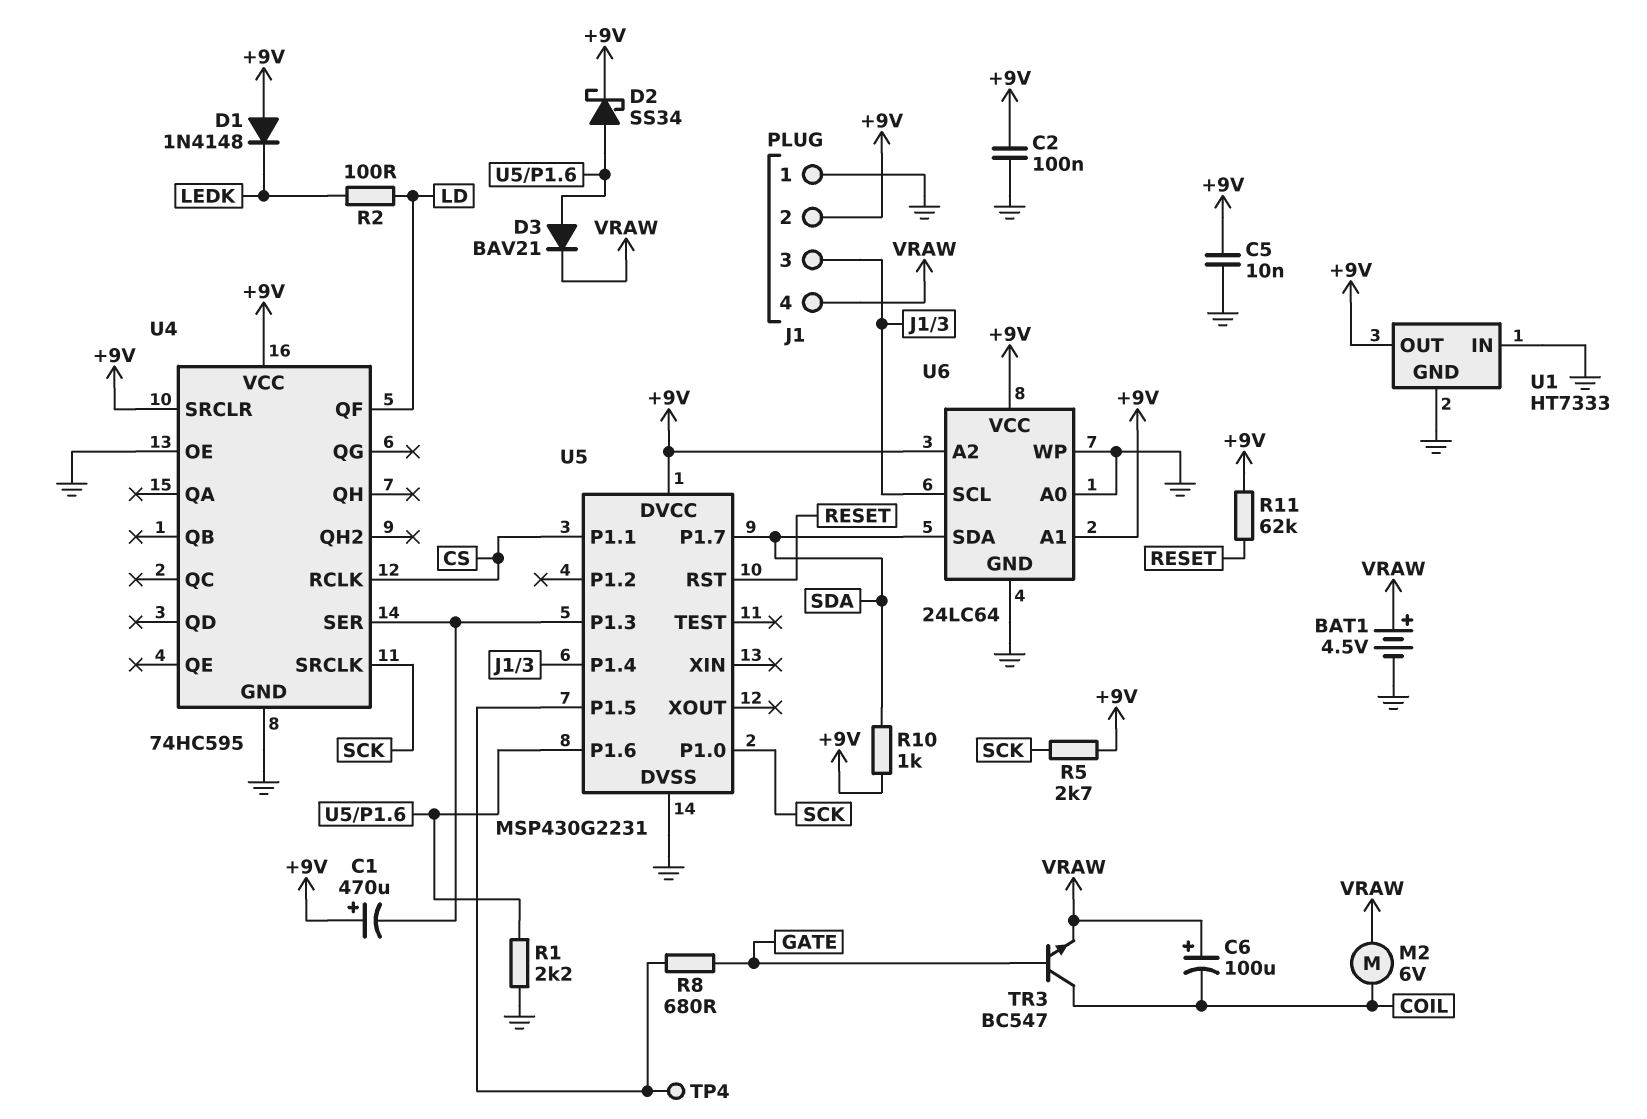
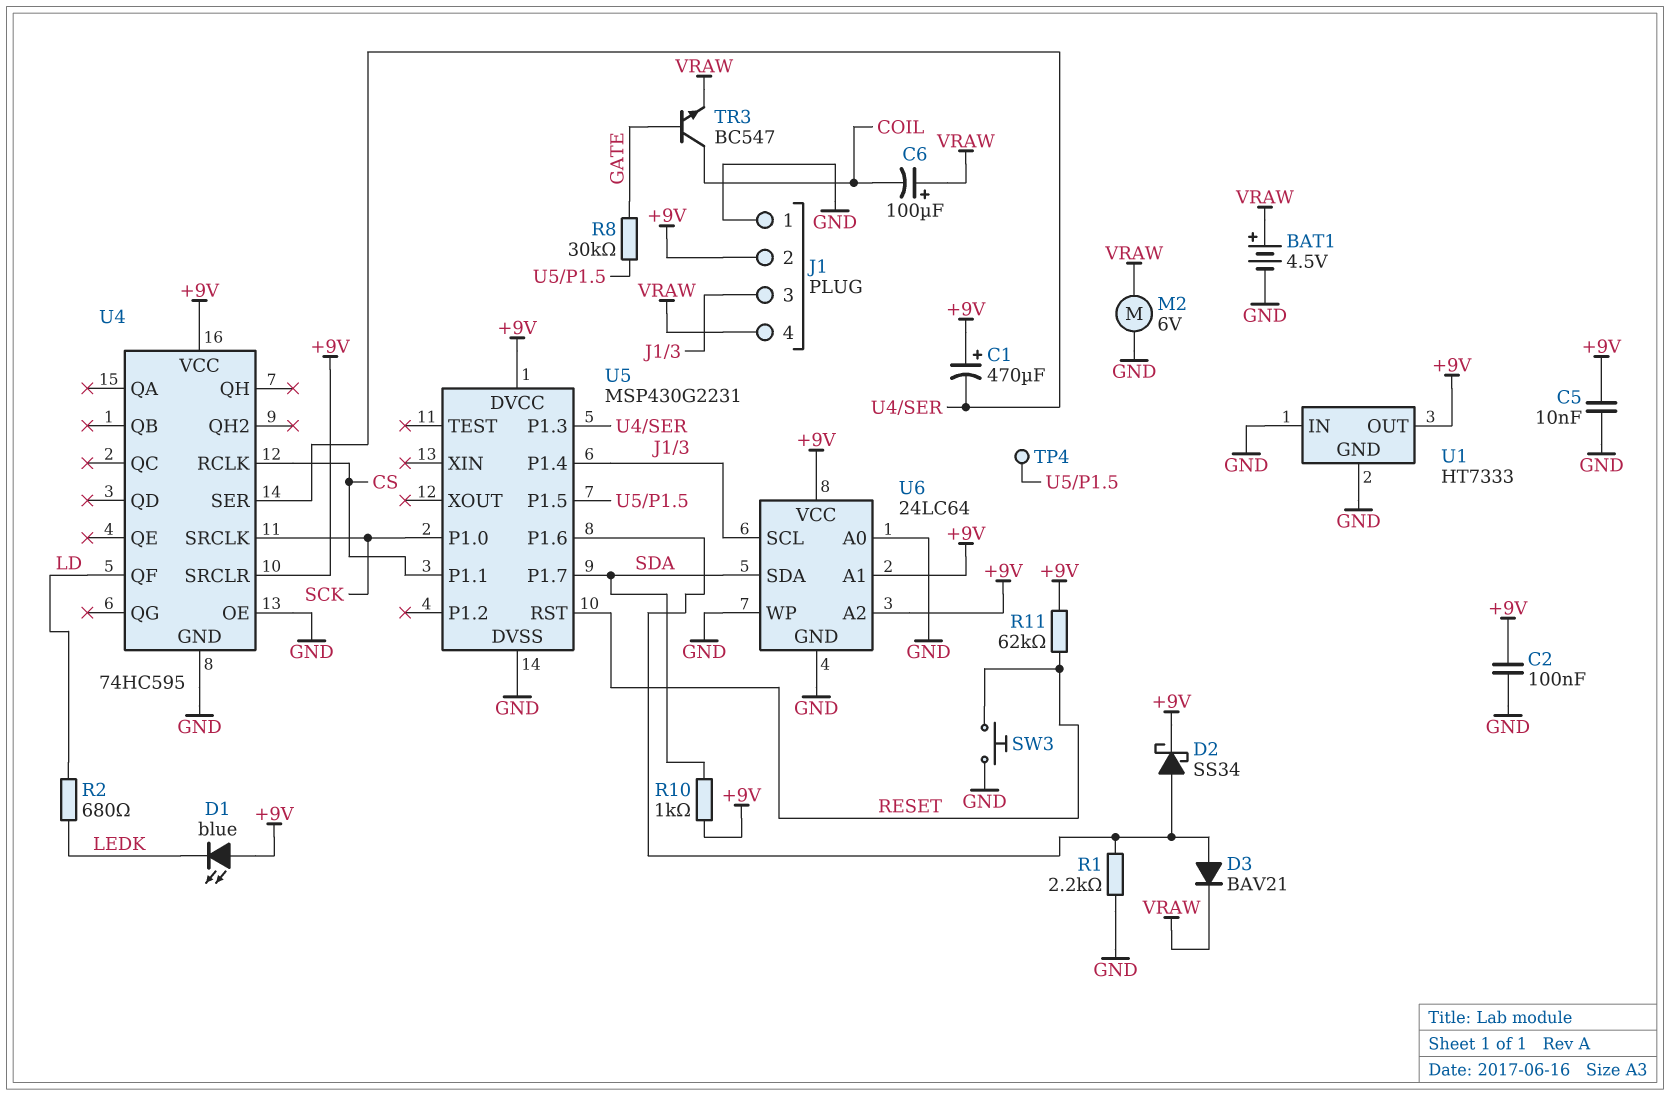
D1: diode 1N4148 (A +9V, K LEDK) -> LED blue (A +9V, K LEDK)
M2: motor 6V (COIL, VRAW) -> motor 6V (GND, VRAW)
R2: 100 (LD, LEDK) -> 680 (LD, LEDK)
R5: 2.7k (+9V, SCK) -> none
R8: 680 (GATE, U5/P1.5) -> 30k (GATE, U5/P1.5)
SW3: none -> button (GND, RESET)

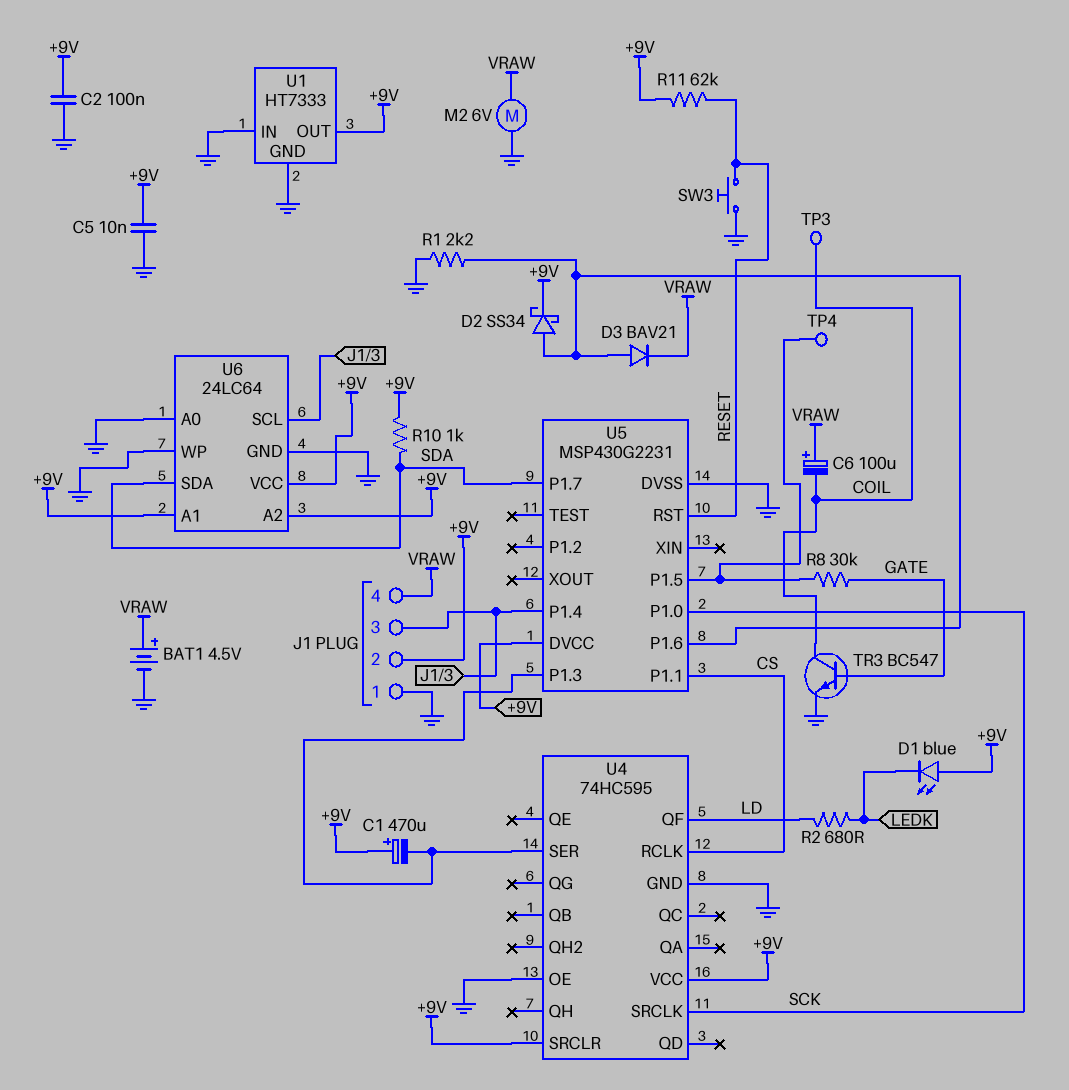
TP3: none -> test point (COIL)
TR3: NPN BC547 (B GATE, C COIL, E VRAW) -> NPN BC547 (B GATE, C COIL, E GND)

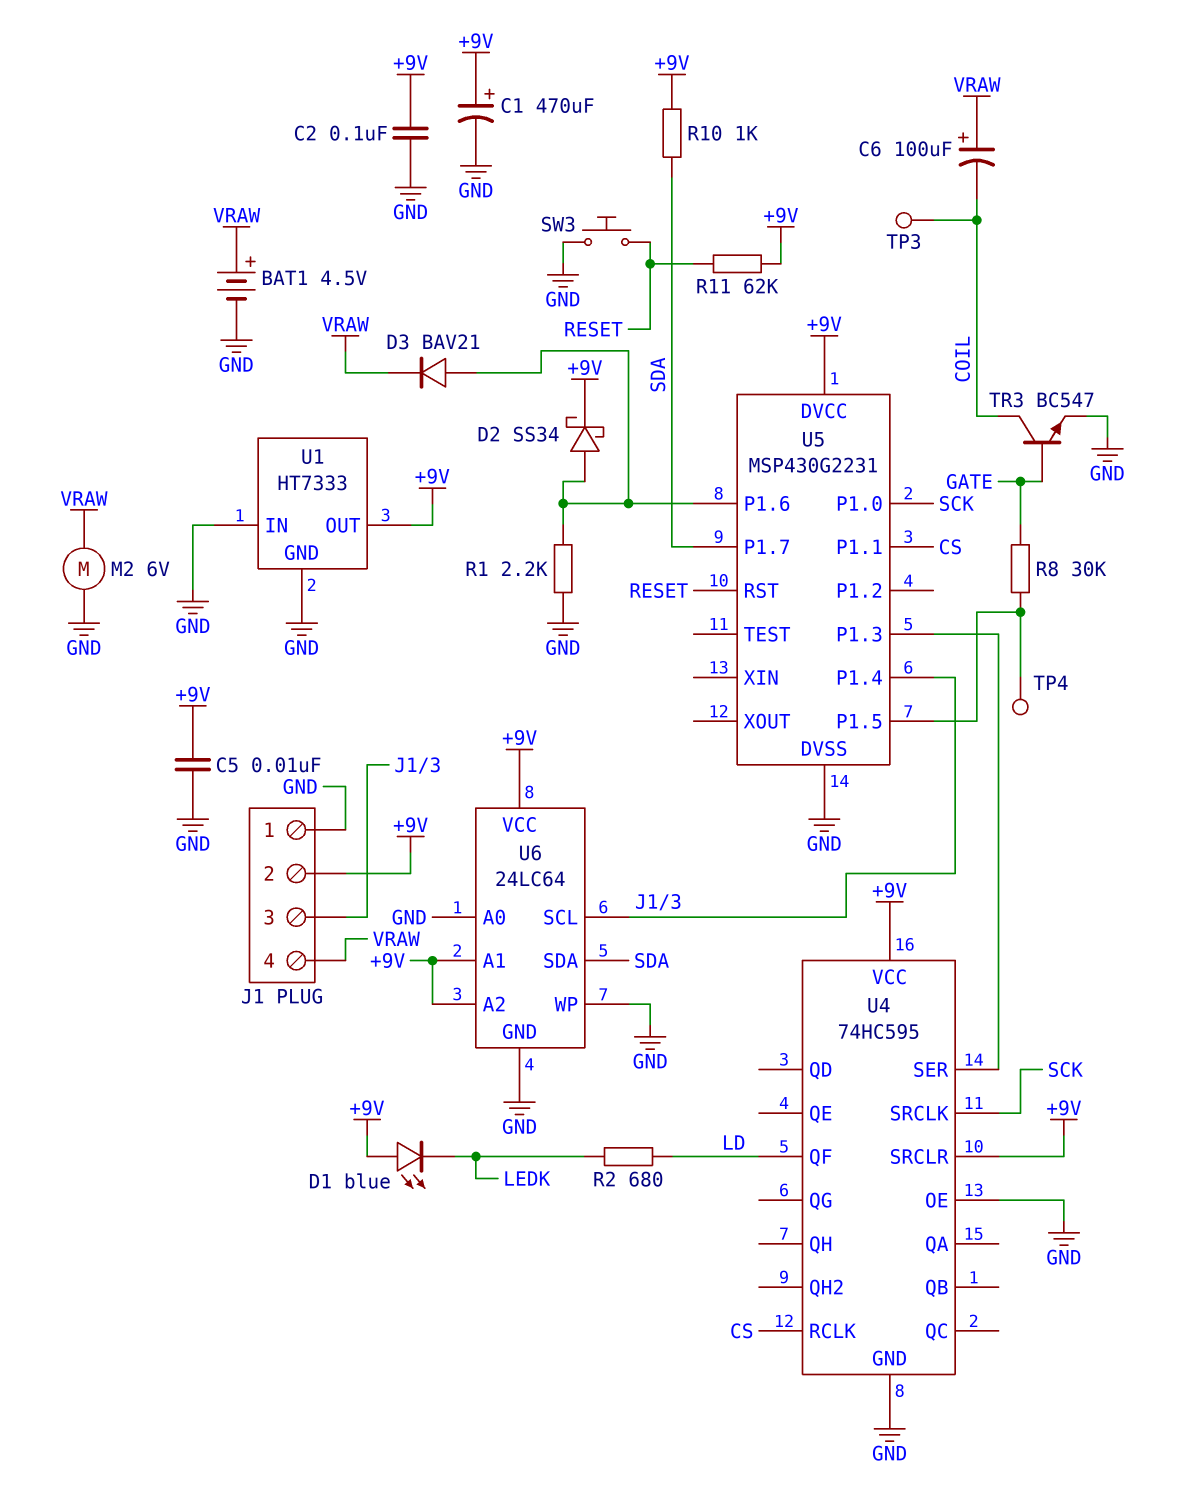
C1: 470uF (plus +9V, minus U4/SER) -> 470uF (plus +9V, minus GND)

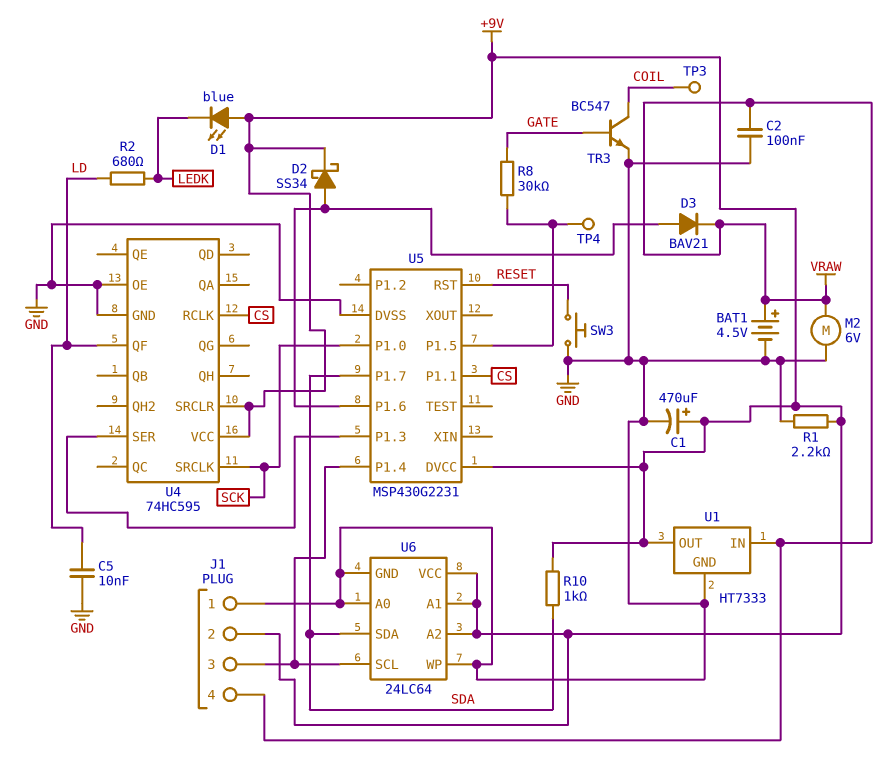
C2: 100nF (+9V, GND) -> 100nF (GND, VRAW)
C5: 10nF (+9V, GND) -> 10nF (GND, LD)
C6: 100uF (plus VRAW, minus COIL) -> none
R1: 2.2k (GND, U5/P1.6) -> 2.2k (+9V, GND)
R11: 62k (+9V, RESET) -> none
U1 pin IN: GND -> VRAW

